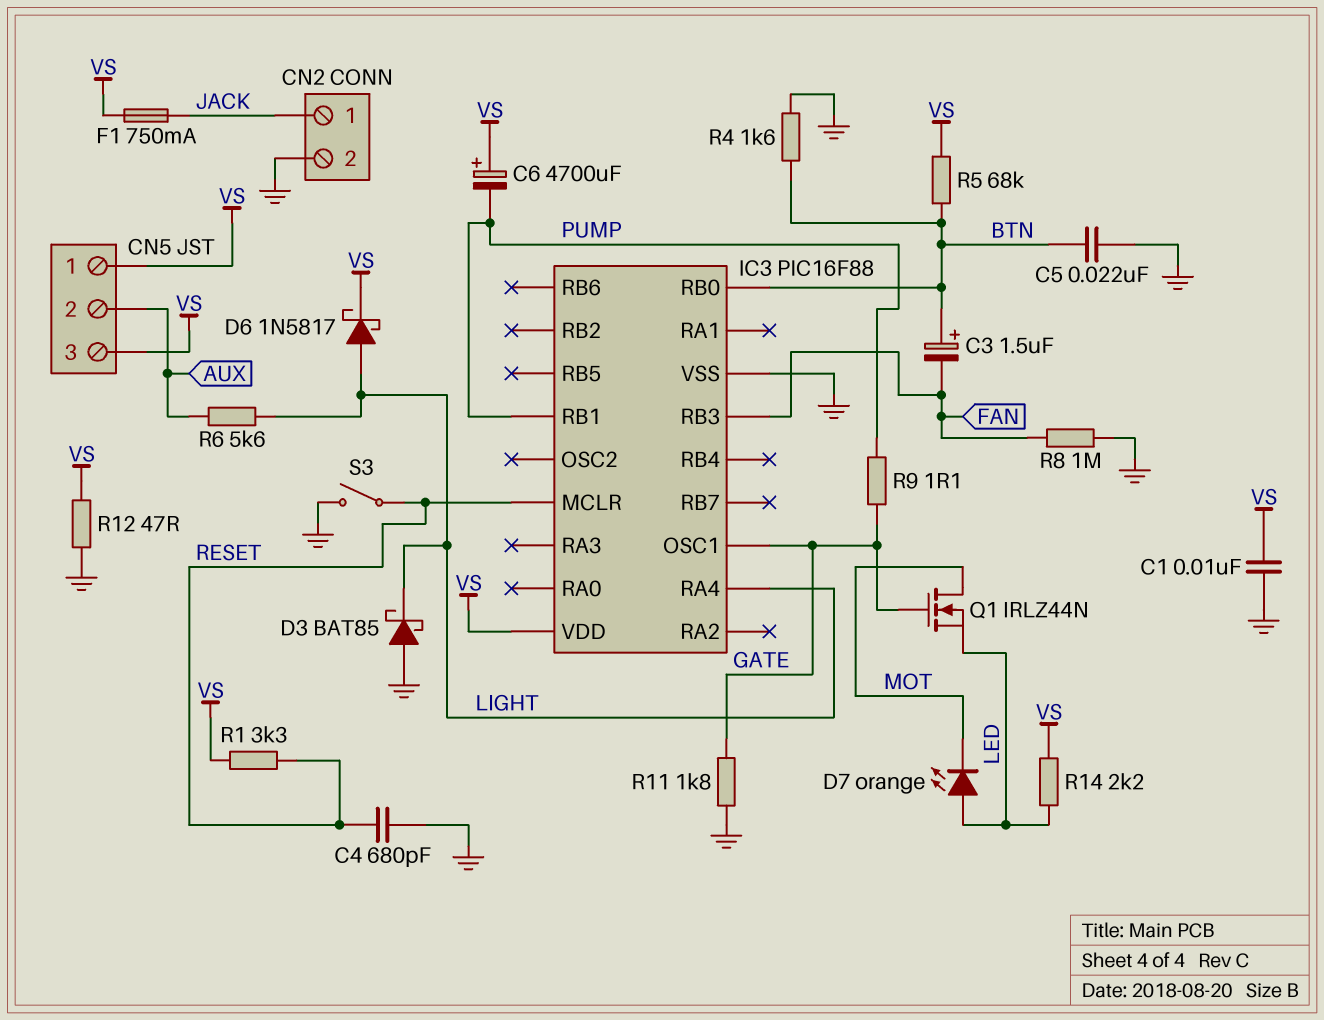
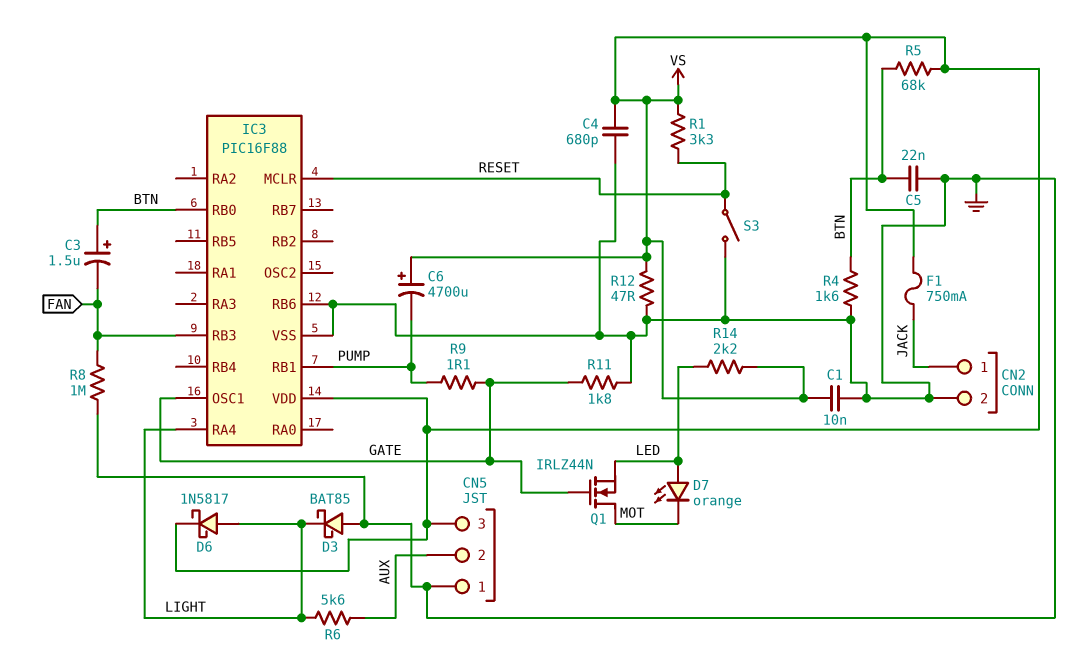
C4: 680pF (GND, RESET) -> 680pF (GND, VS)
CN5 pin 1: VS -> GND
IC3 pin RB6: none -> GND

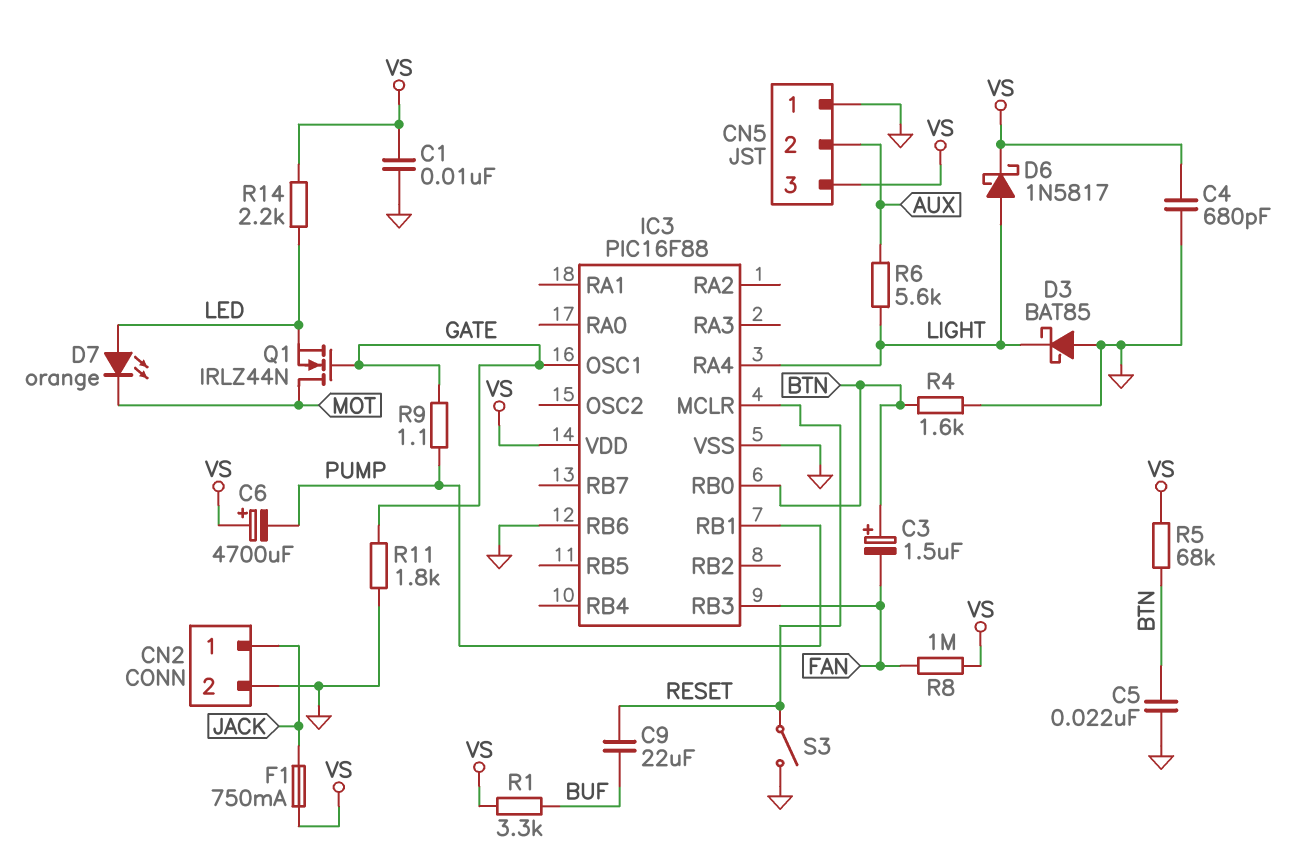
C9: none -> 22uF (BUF, RESET)
R1: 3.3k (RESET, VS) -> 3.3k (BUF, VS)
R8: 1M (FAN, GND) -> 1M (FAN, VS)
R12: 47 (GND, VS) -> none

